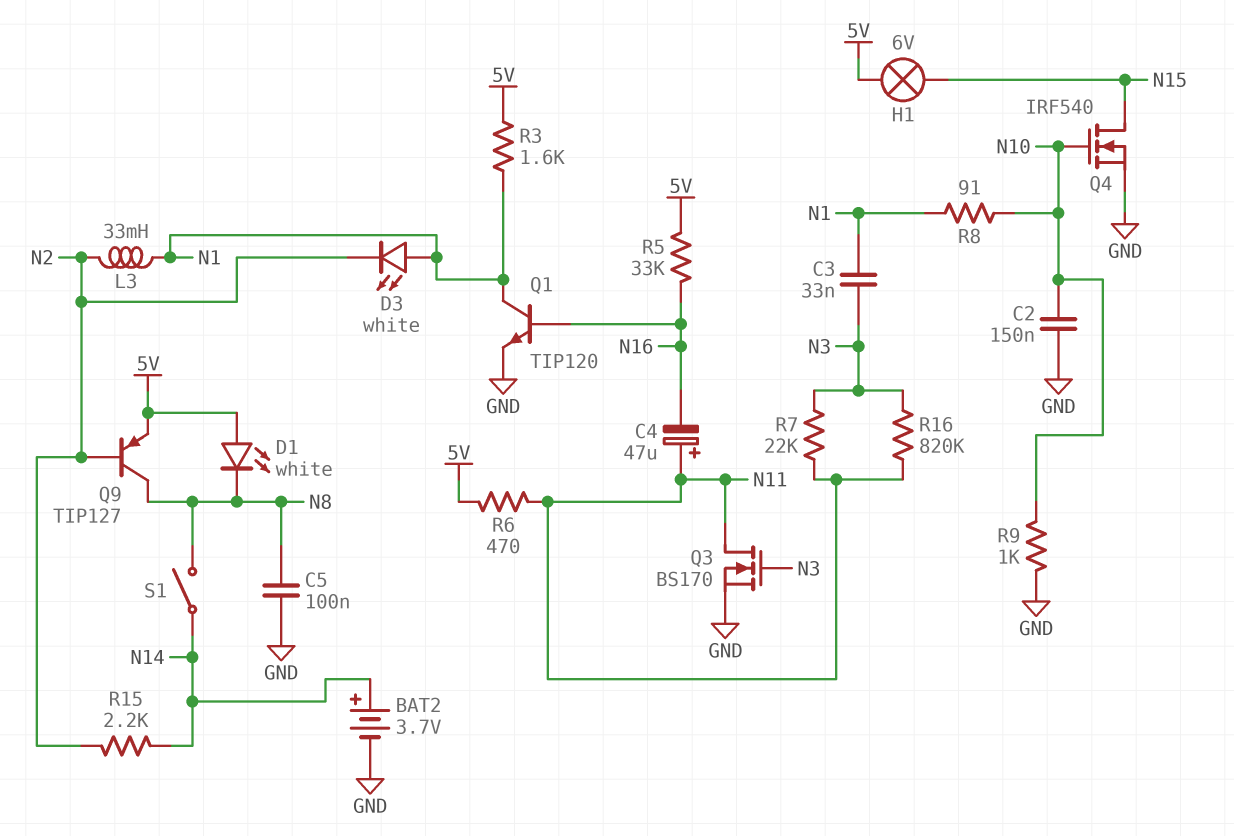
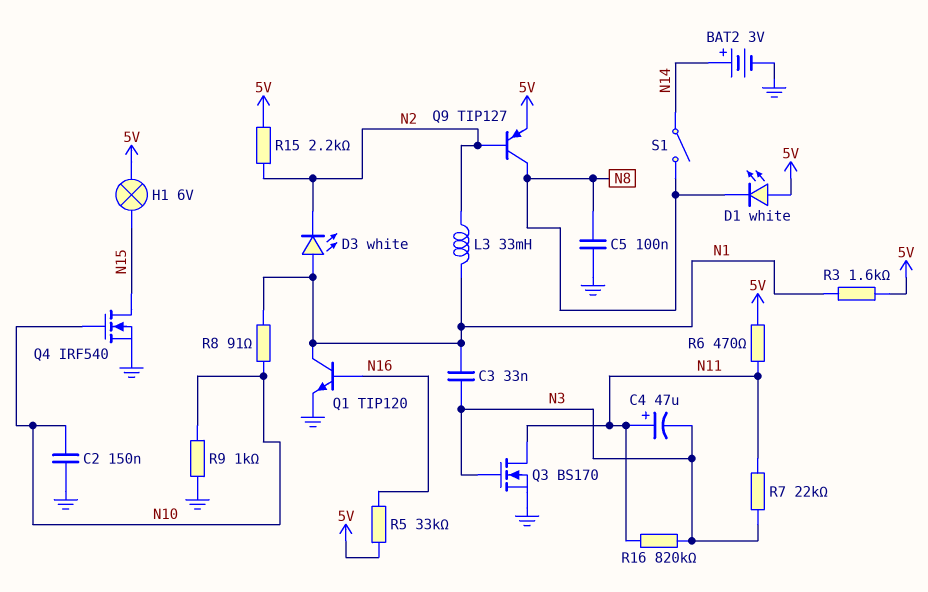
BAT2: 3.7V (plus N14, minus GND) -> 3V (plus N14, minus GND)
C4: 47uF (plus N11, minus N16) -> 47uF (plus N11, minus N3)
R15: 2.2k (N2, N14) -> 2.2k (5V, N2)

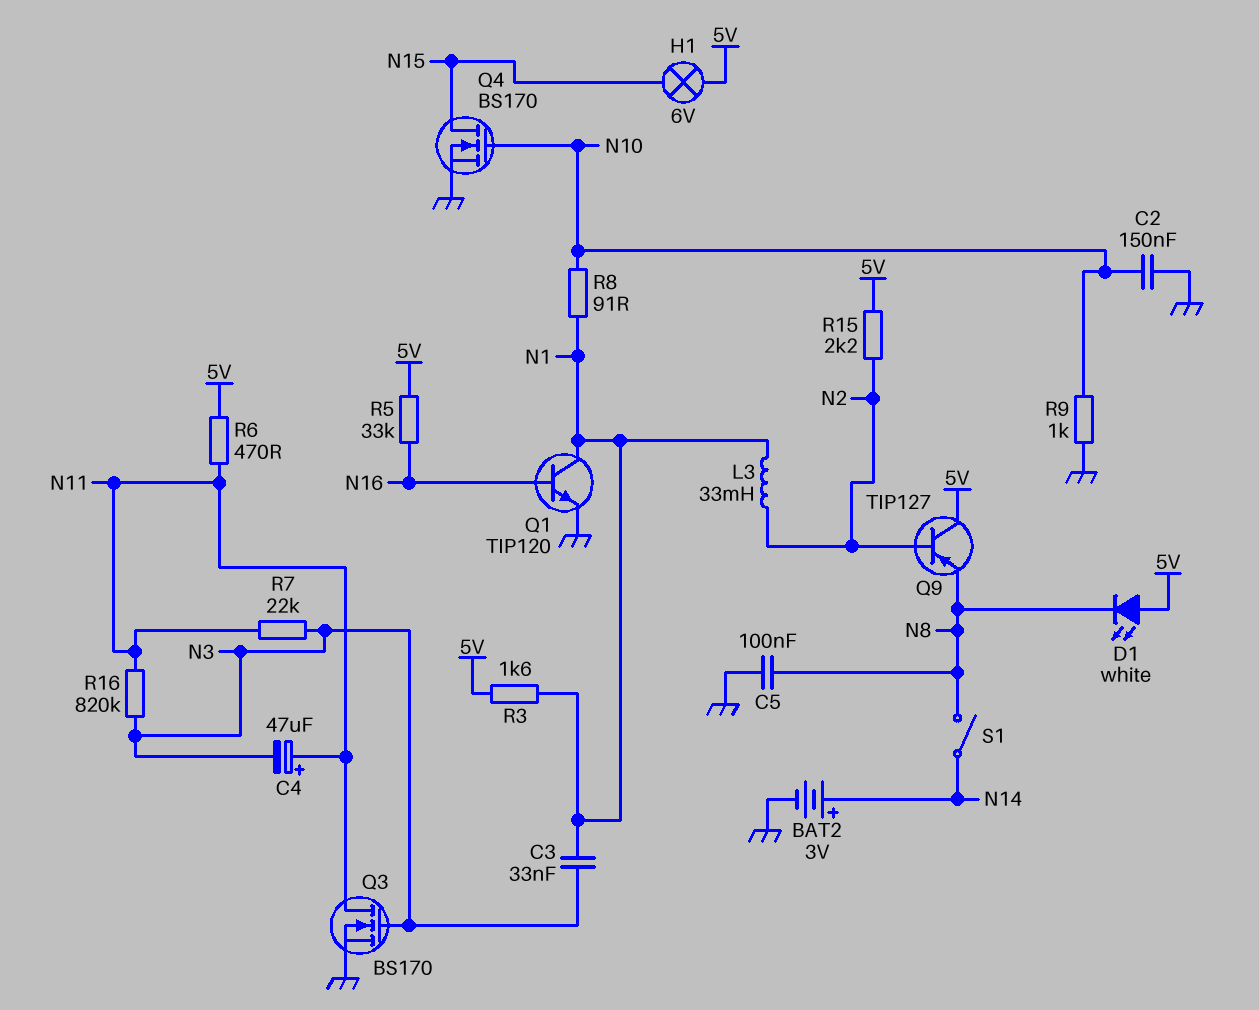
D3: LED white (A N1, K N2) -> none
Q4: NMOS IRF540 (G N10, D N15, S GND) -> NMOS BS170 (G N10, D N15, S GND)
Q9: PNP TIP127 (B N2, C N8, E 5V) -> PNP TIP127 (B N2, C 5V, E N8)

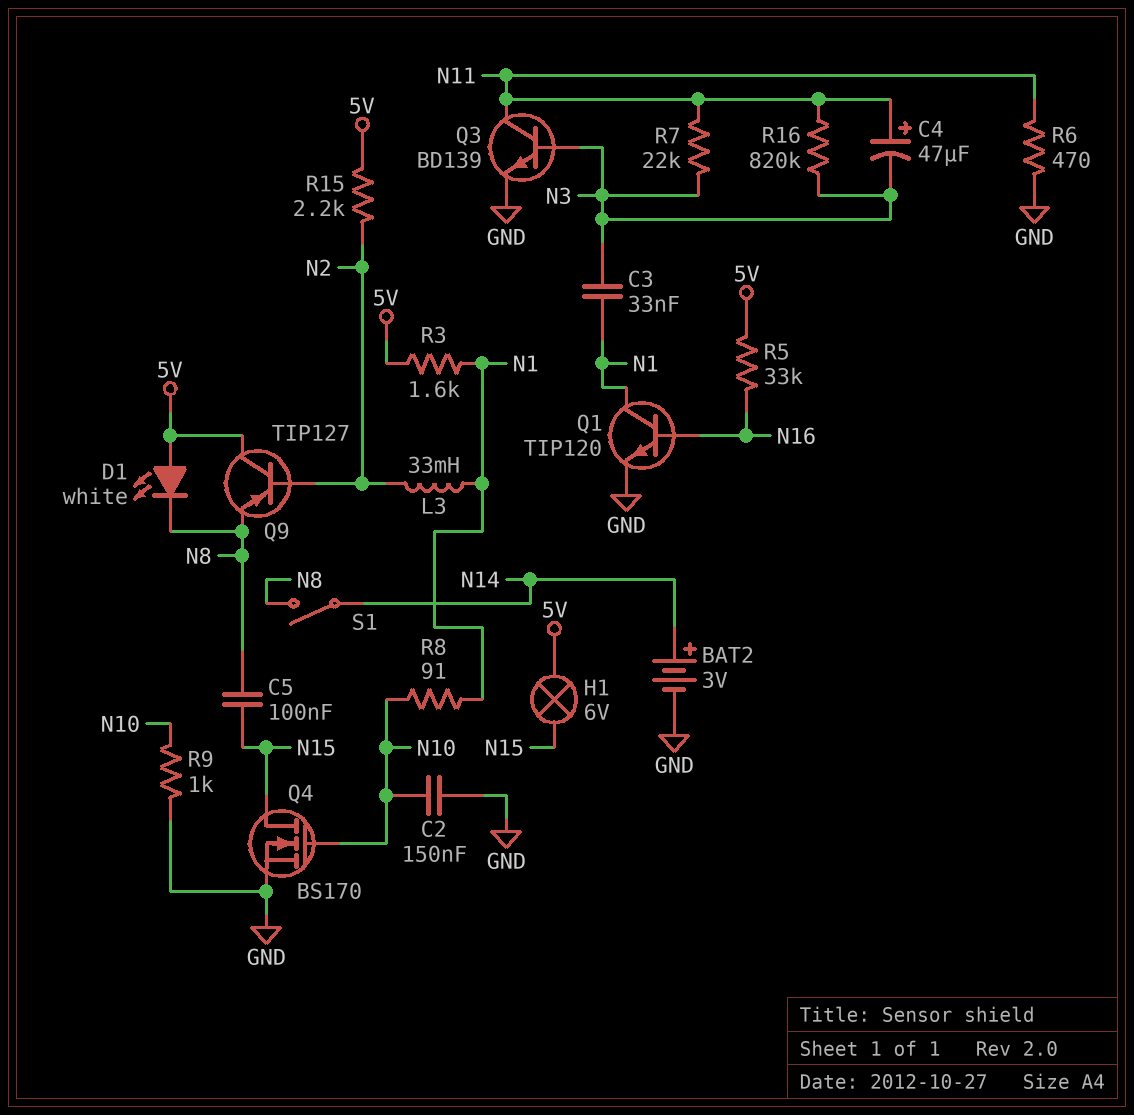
C5: 100nF (GND, N8) -> 100nF (N8, N15)
Q3: NMOS BS170 (G N3, D N11, S GND) -> NPN BD139 (B N3, C N11, E GND)
R6: 470 (5V, N11) -> 470 (GND, N11)

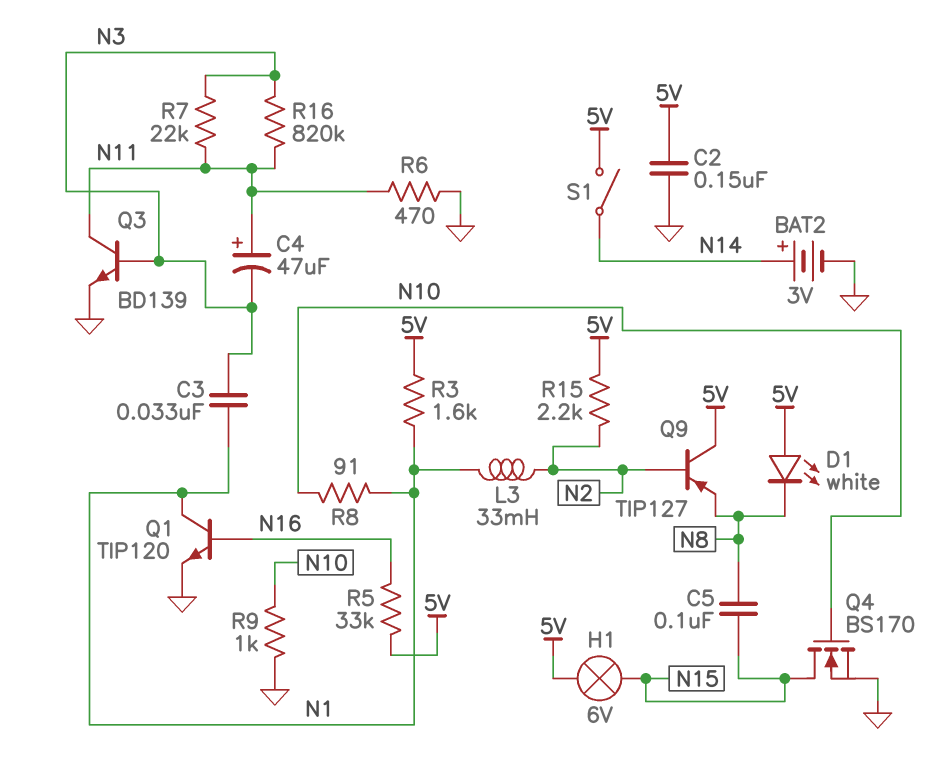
C2: 150nF (GND, N10) -> 150nF (5V, GND)
S1: switch (N8, N14) -> switch (5V, N14)

